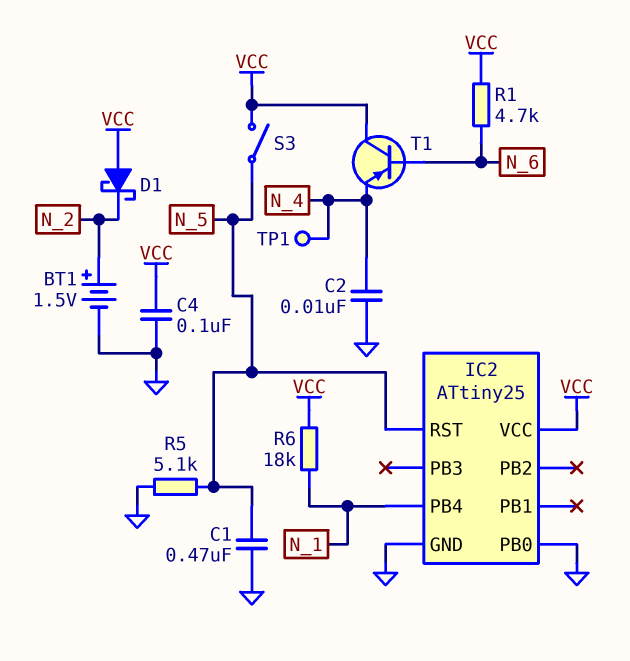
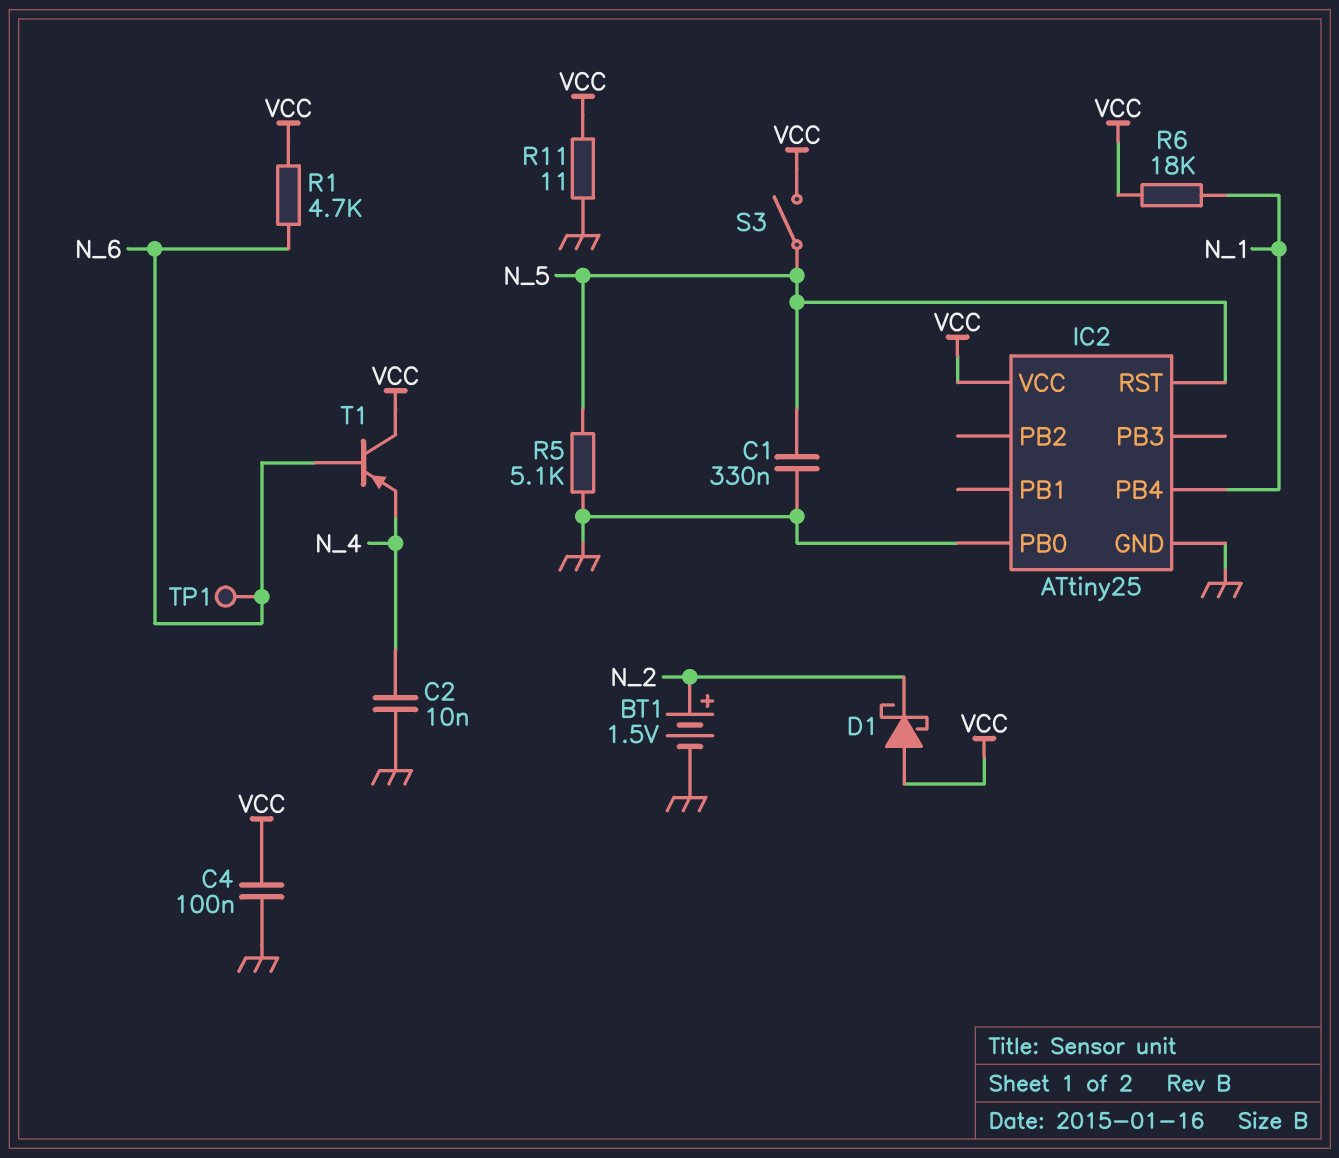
C1: 470nF (GND, N_5) -> 330nF (GND, N_5)
R11: none -> 11 (GND, VCC)
TP1: test point (N_4) -> test point (N_6)

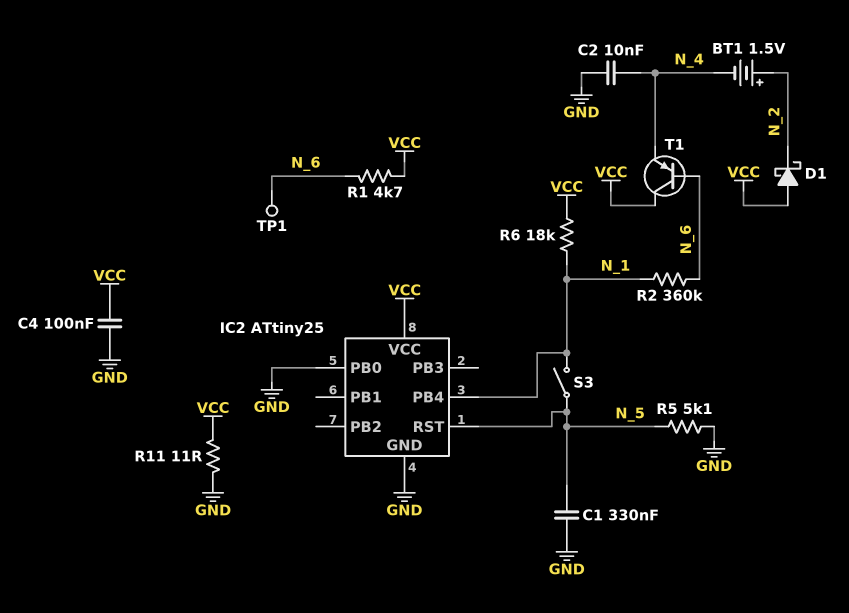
BT1: 1.5V (plus N_2, minus GND) -> 1.5V (plus N_2, minus N_4)
R2: none -> 360k (N_1, N_6)
S3: switch (N_5, VCC) -> switch (N_1, N_5)

